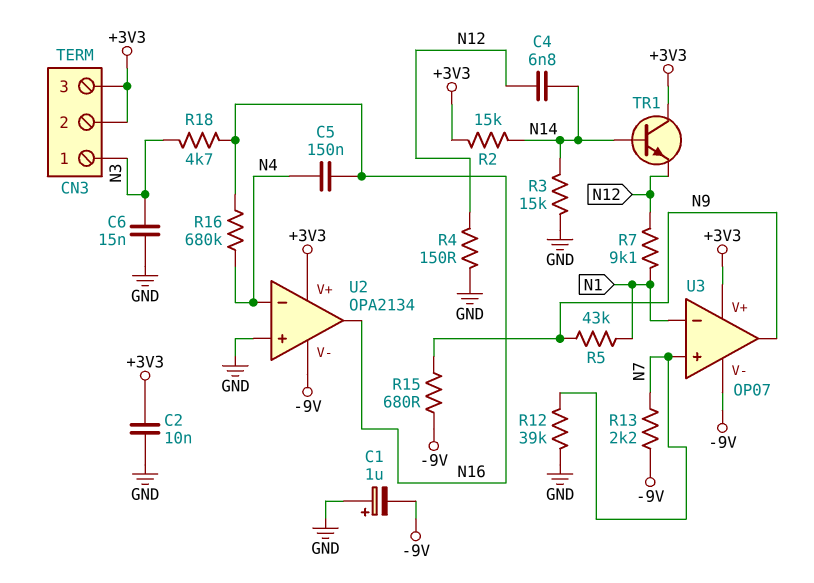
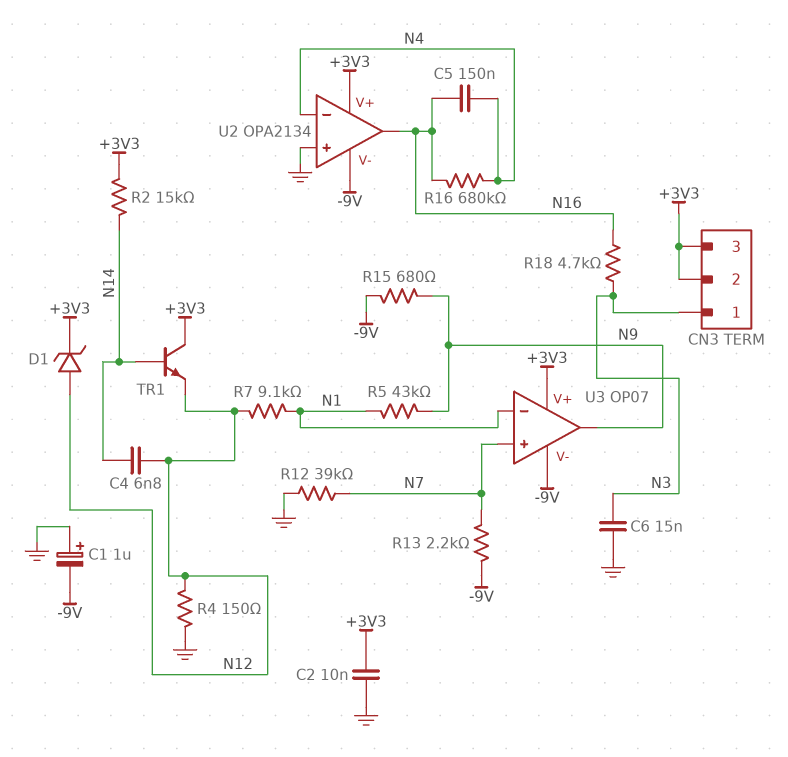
D1: none -> zener (A N12, K +3V3)
R3: 15k (GND, N14) -> none

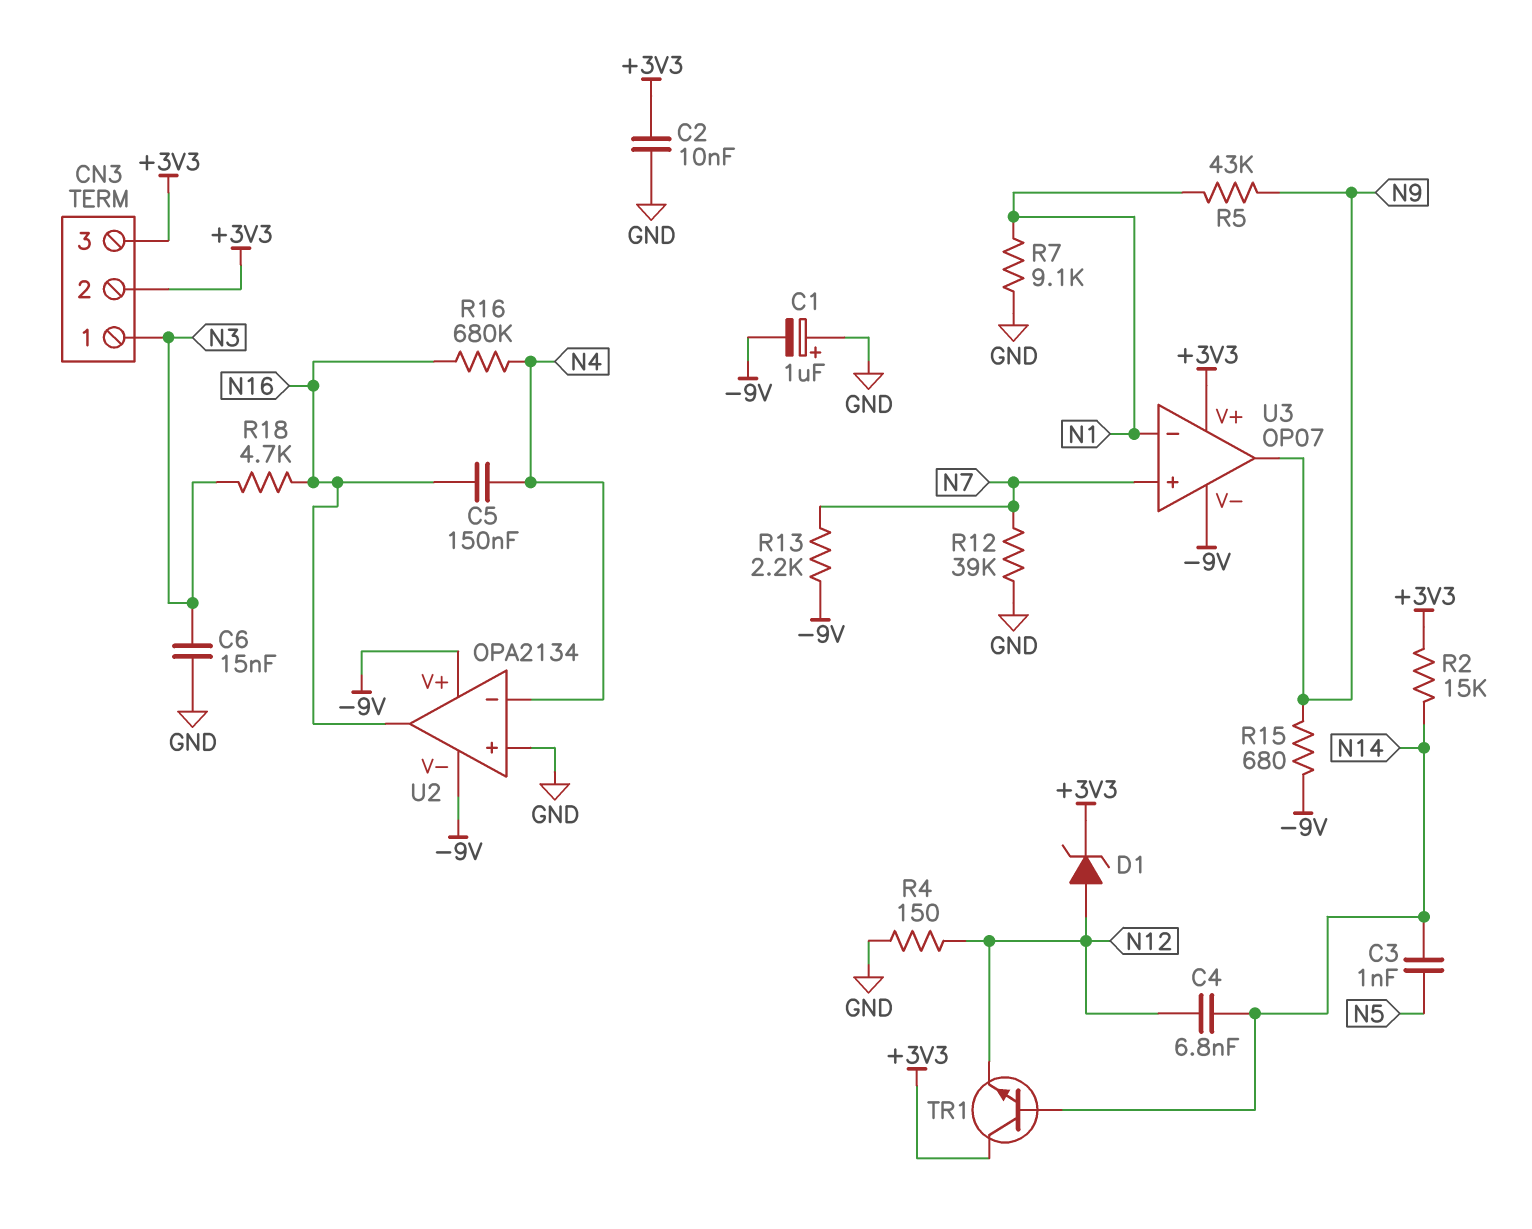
C3: none -> 1nF (N5, N14)
R7: 9.1k (N1, N12) -> 9.1k (GND, N1)
U2 pin V+: +3V3 -> -9V

